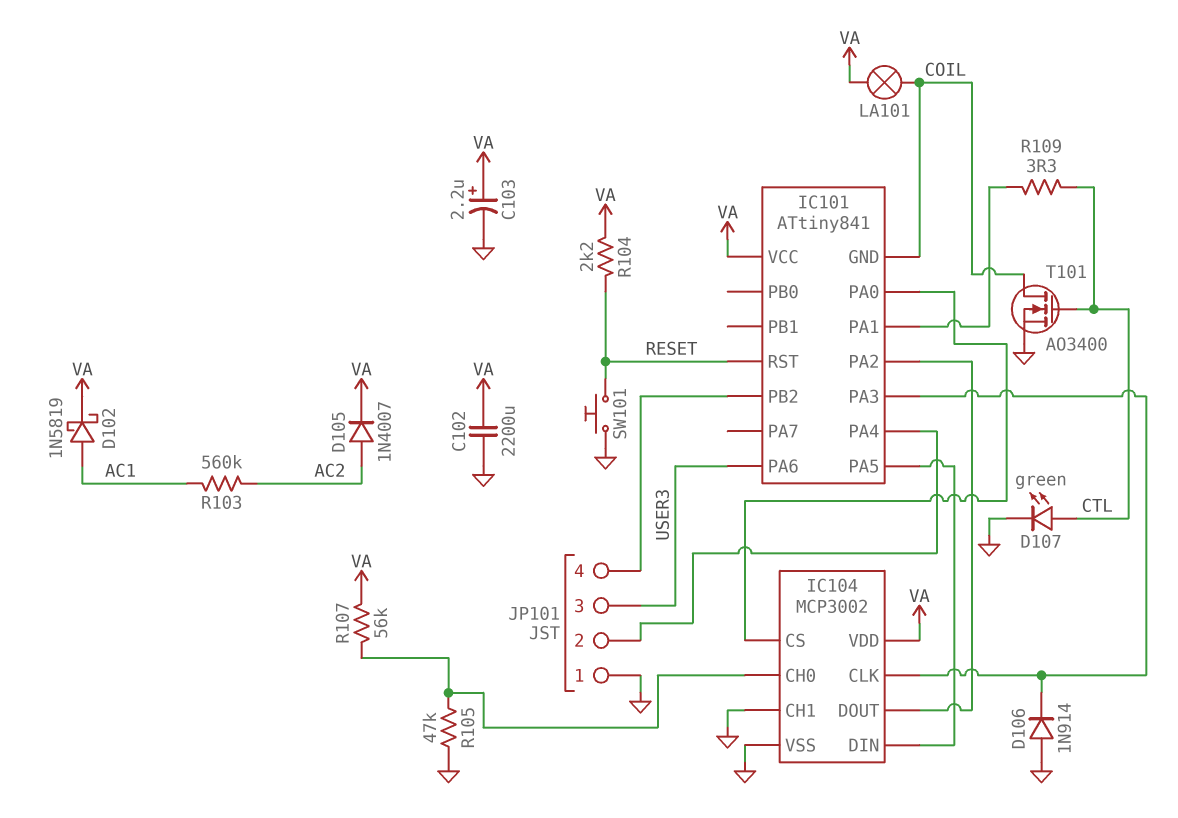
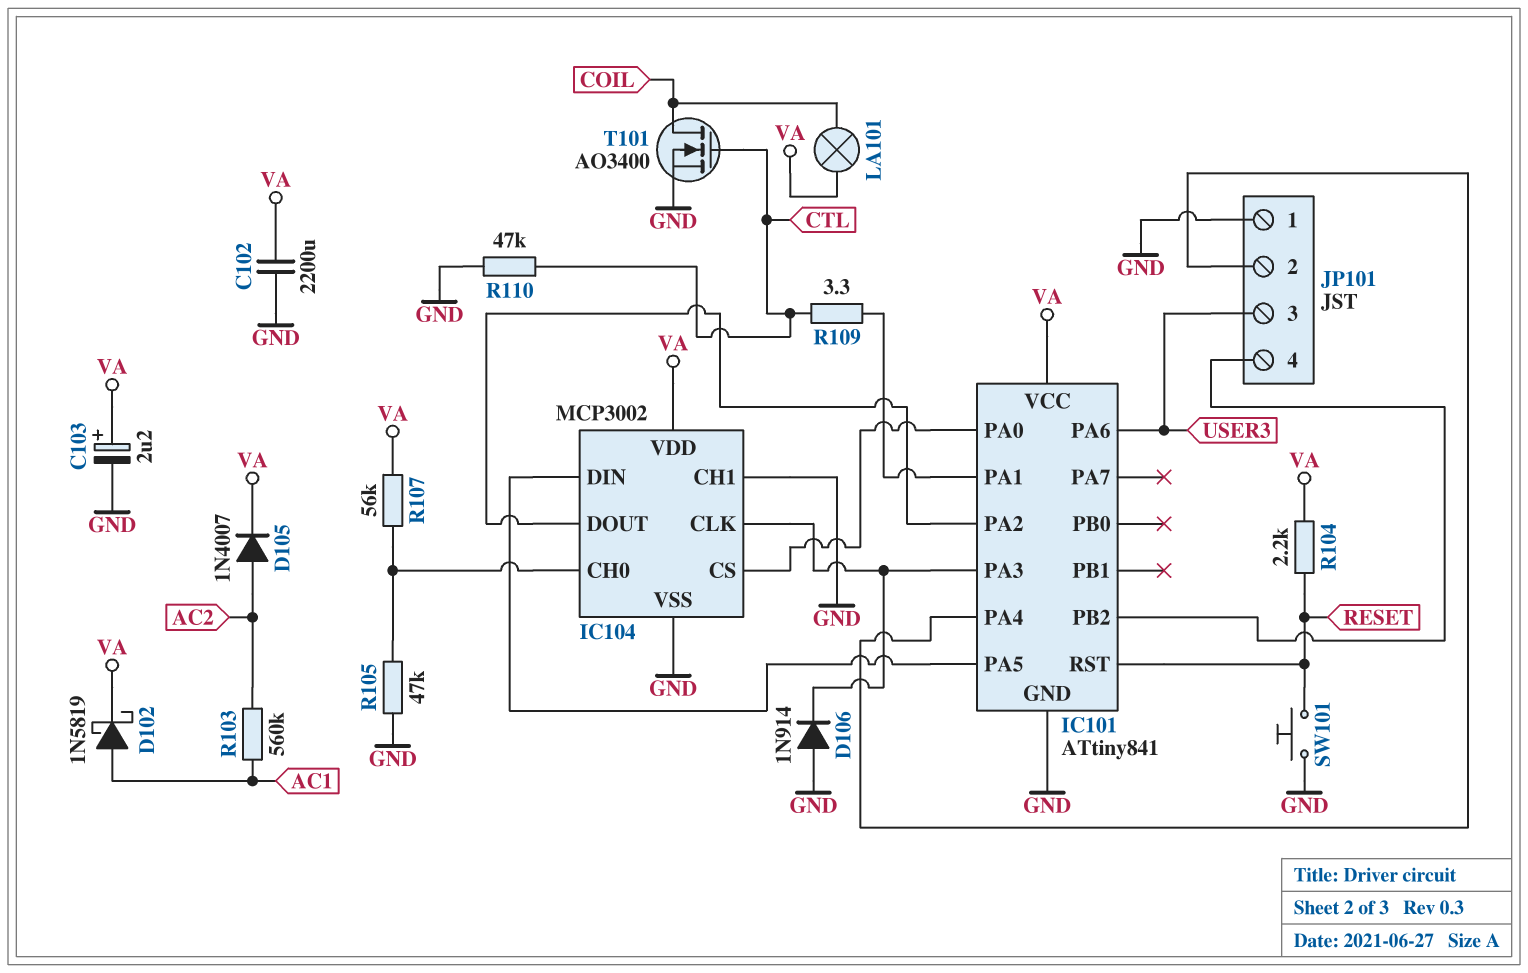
D107: LED green (A CTL, K GND) -> none
IC101 pin GND: COIL -> GND
R110: none -> 47k (CTL, GND)

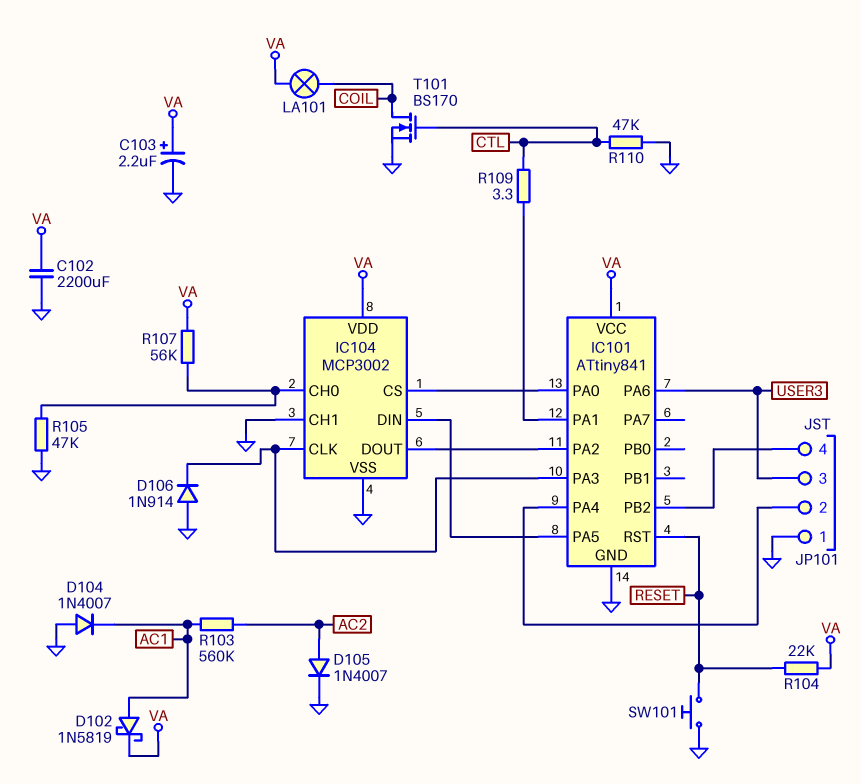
D104: none -> diode 1N4007 (A GND, K AC1)
D105: diode 1N4007 (A AC2, K VA) -> diode 1N4007 (A AC2, K GND)
R104: 2.2k (RESET, VA) -> 22k (RESET, VA)
T101: NMOS AO3400 (G CTL, D COIL, S GND) -> NMOS BS170 (G CTL, D COIL, S GND)

